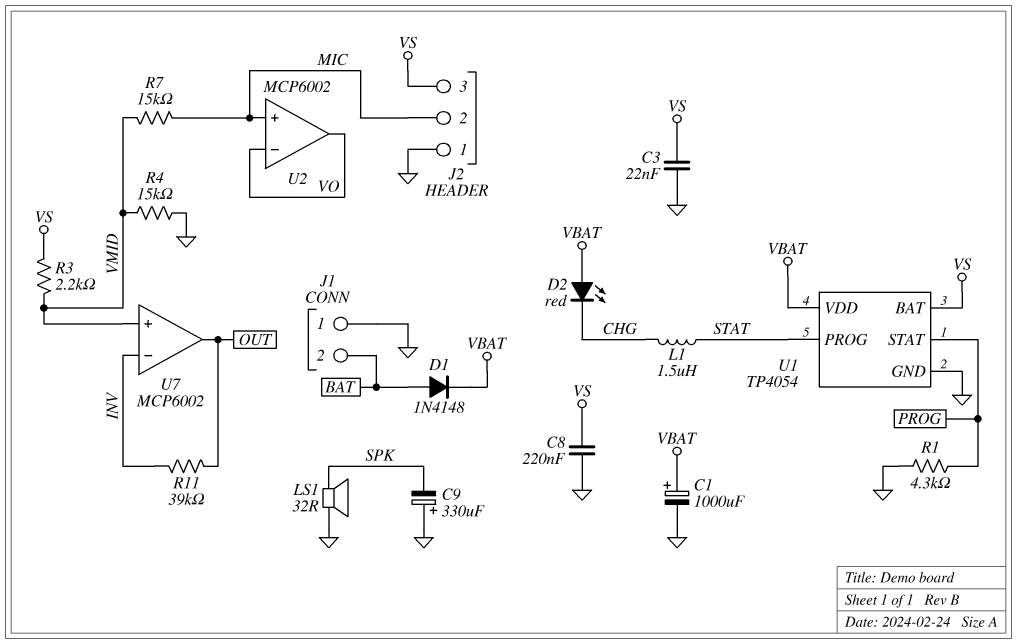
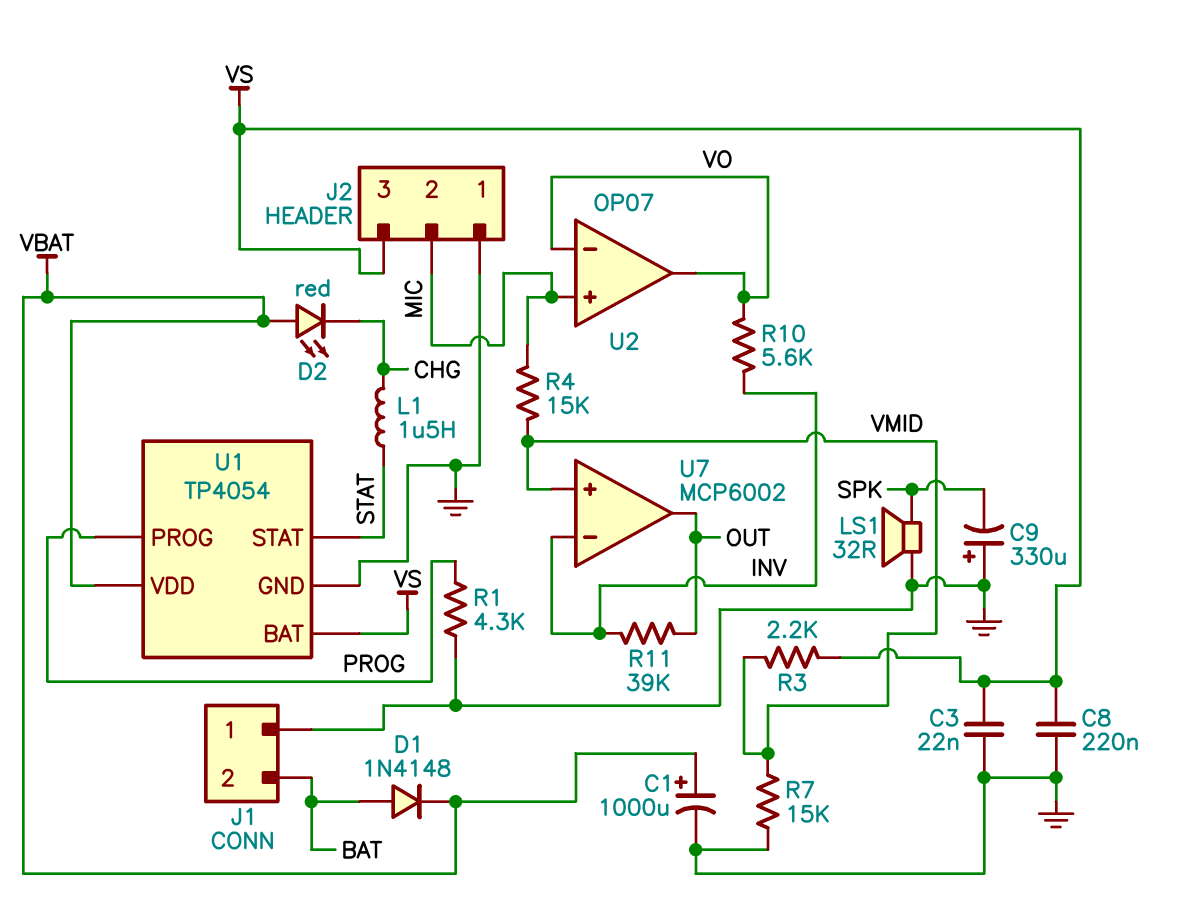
R4: 15k (GND, VMID) -> 15k (MIC, VMID)
R7: 15k (MIC, VMID) -> 15k (GND, VMID)
R10: none -> 5.6k (INV, VO)
U1 pin PROG: STAT -> PROG
U1 pin STAT: PROG -> STAT
U2: MCP6002 -> OP07

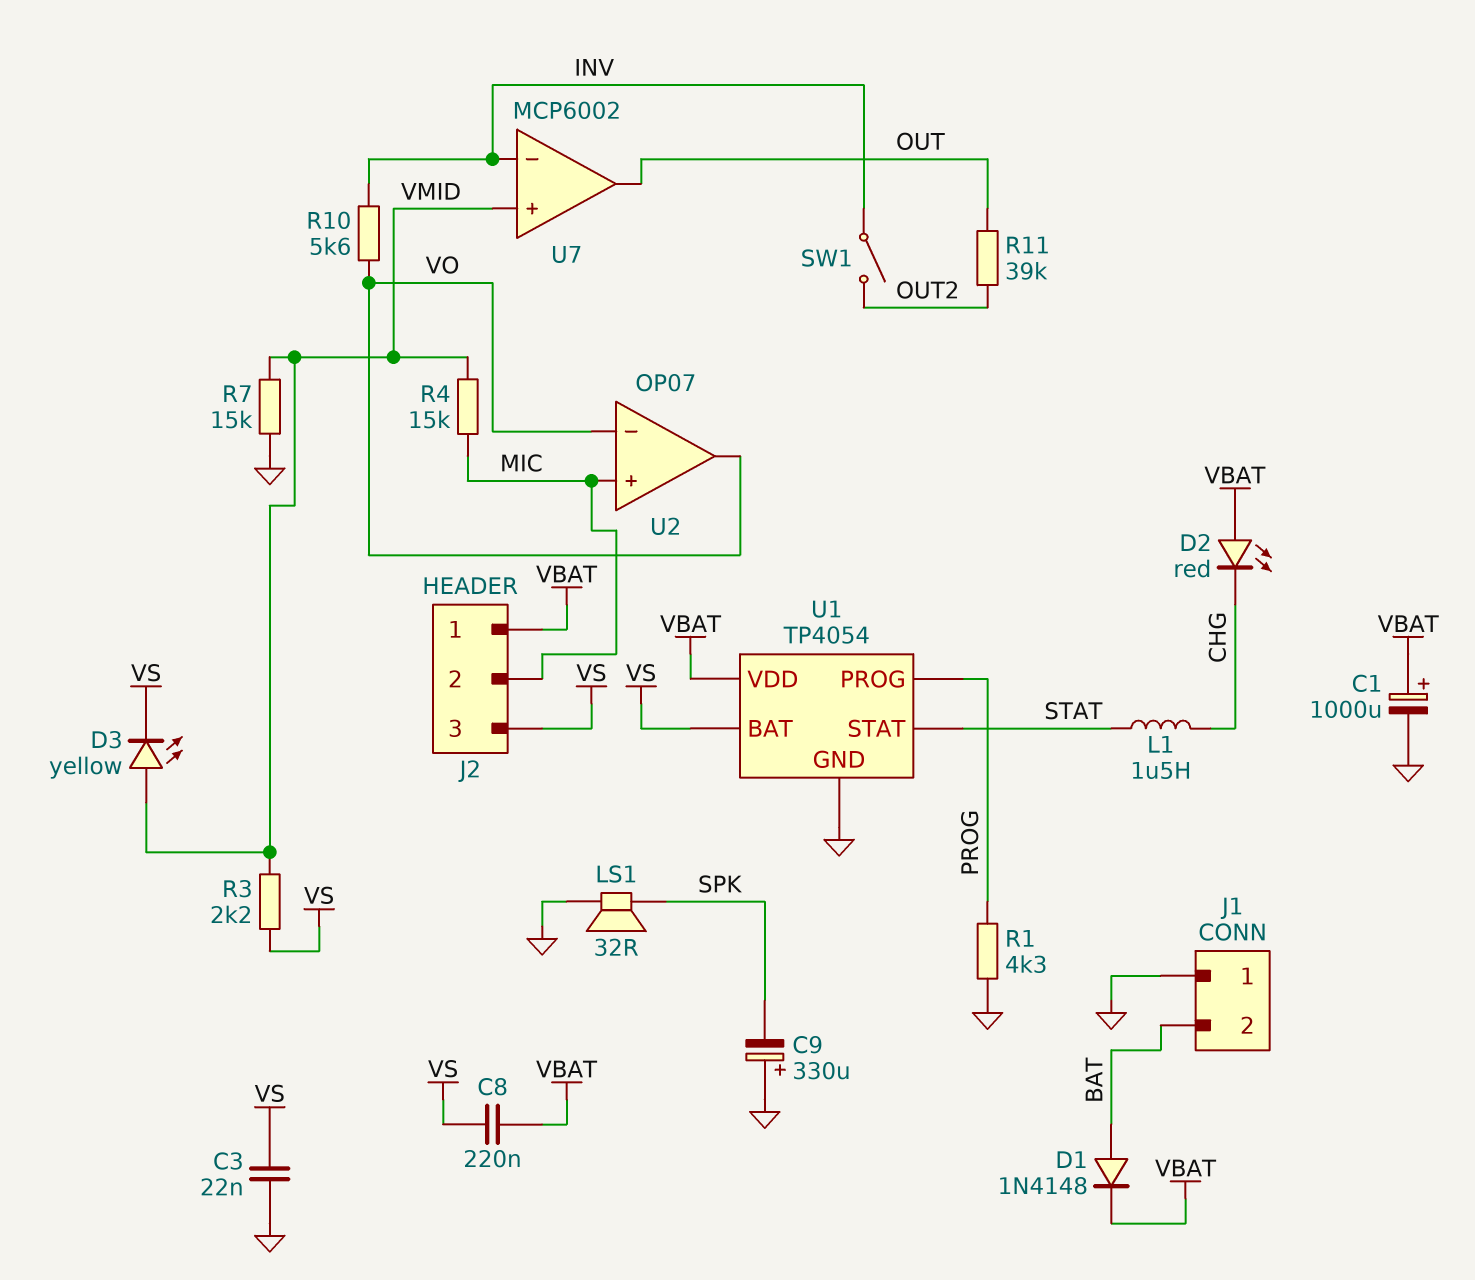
C8: 220nF (GND, VS) -> 220nF (VBAT, VS)
D3: none -> LED yellow (A VMID, K VS)
J2 pin 1: GND -> VBAT
R11: 39k (INV, OUT) -> 39k (OUT, OUT2)
SW1: none -> switch (INV, OUT2)

